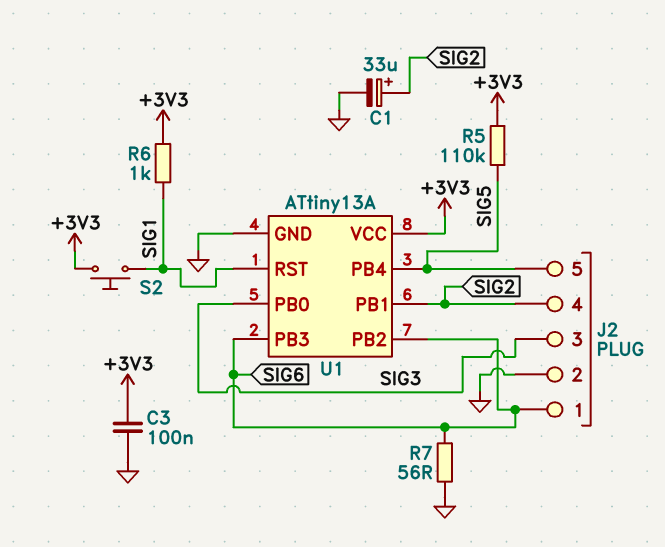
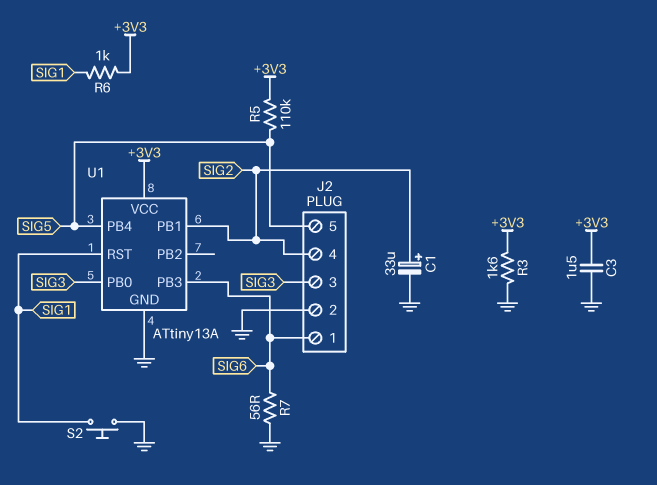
C3: 100nF (+3V3, GND) -> 1.5uF (+3V3, GND)
R3: none -> 1.6k (+3V3, GND)
S2: button (+3V3, SIG1) -> button (GND, SIG1)
U1 pin PB2: SIG6 -> none

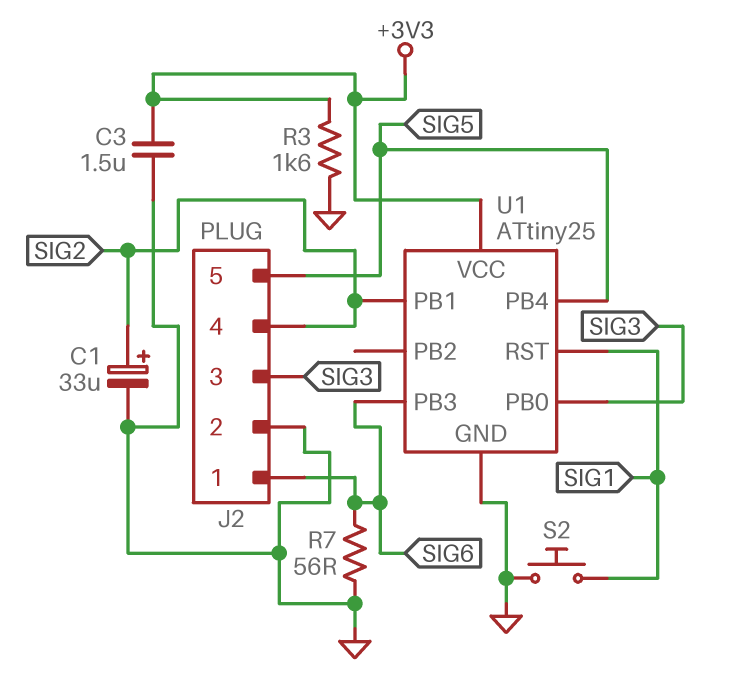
R5: 110k (+3V3, SIG5) -> none
R6: 1k (+3V3, SIG1) -> none
U1: ATtiny13A -> ATtiny25

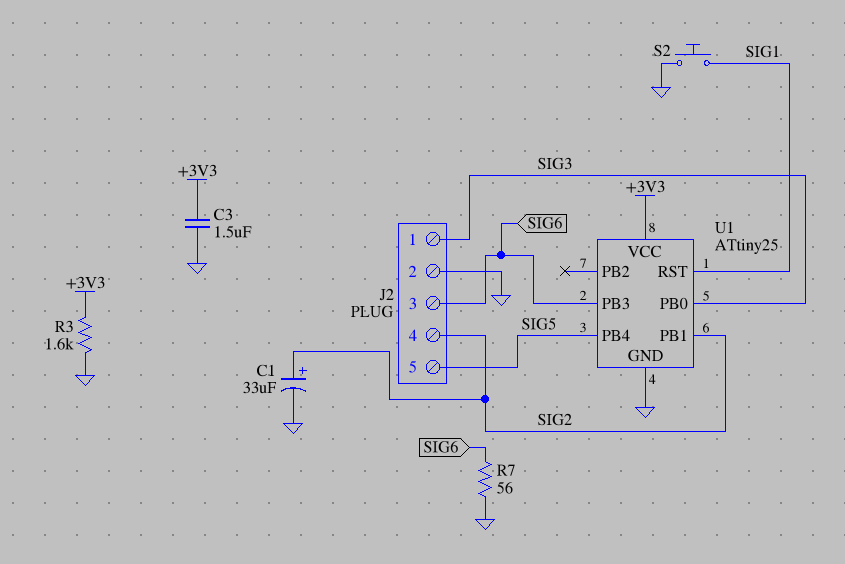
J2 pin 1: SIG6 -> SIG3
J2 pin 3: SIG3 -> SIG6

